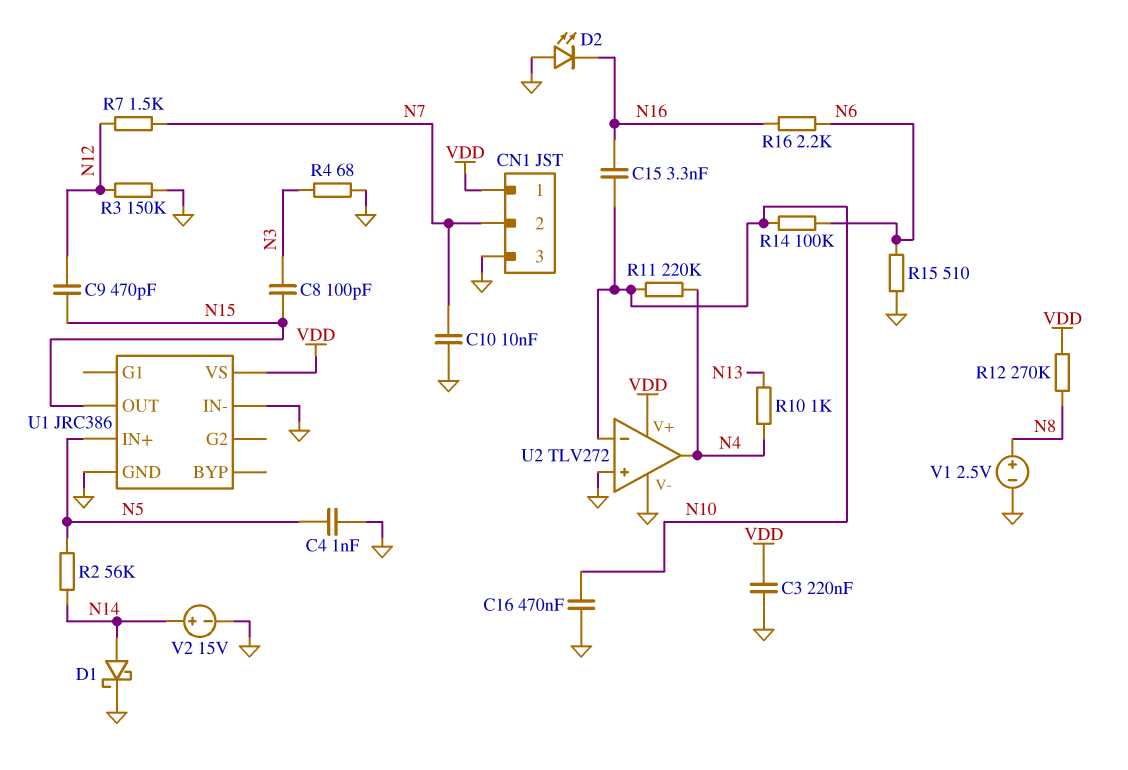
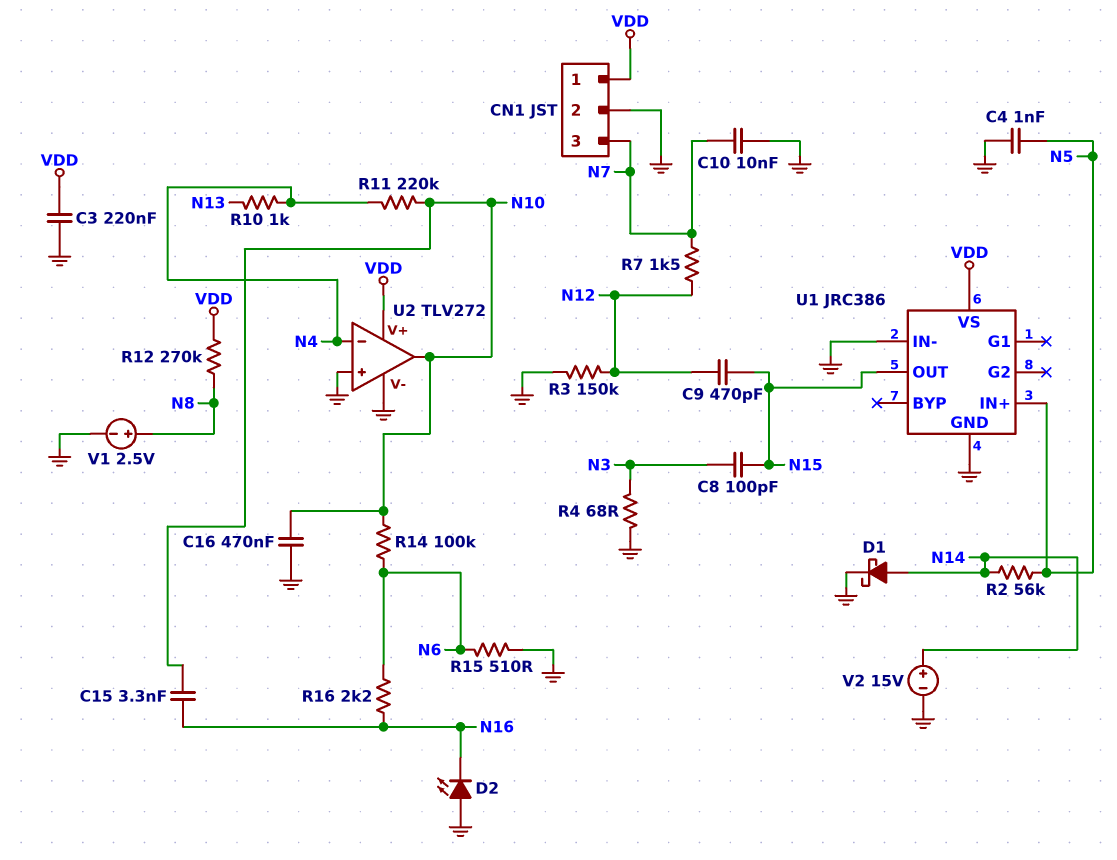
CN1 pin 2: N7 -> GND
CN1 pin 3: GND -> N7
U2 pin in-: N10 -> N4
U2 pin out: N4 -> N10

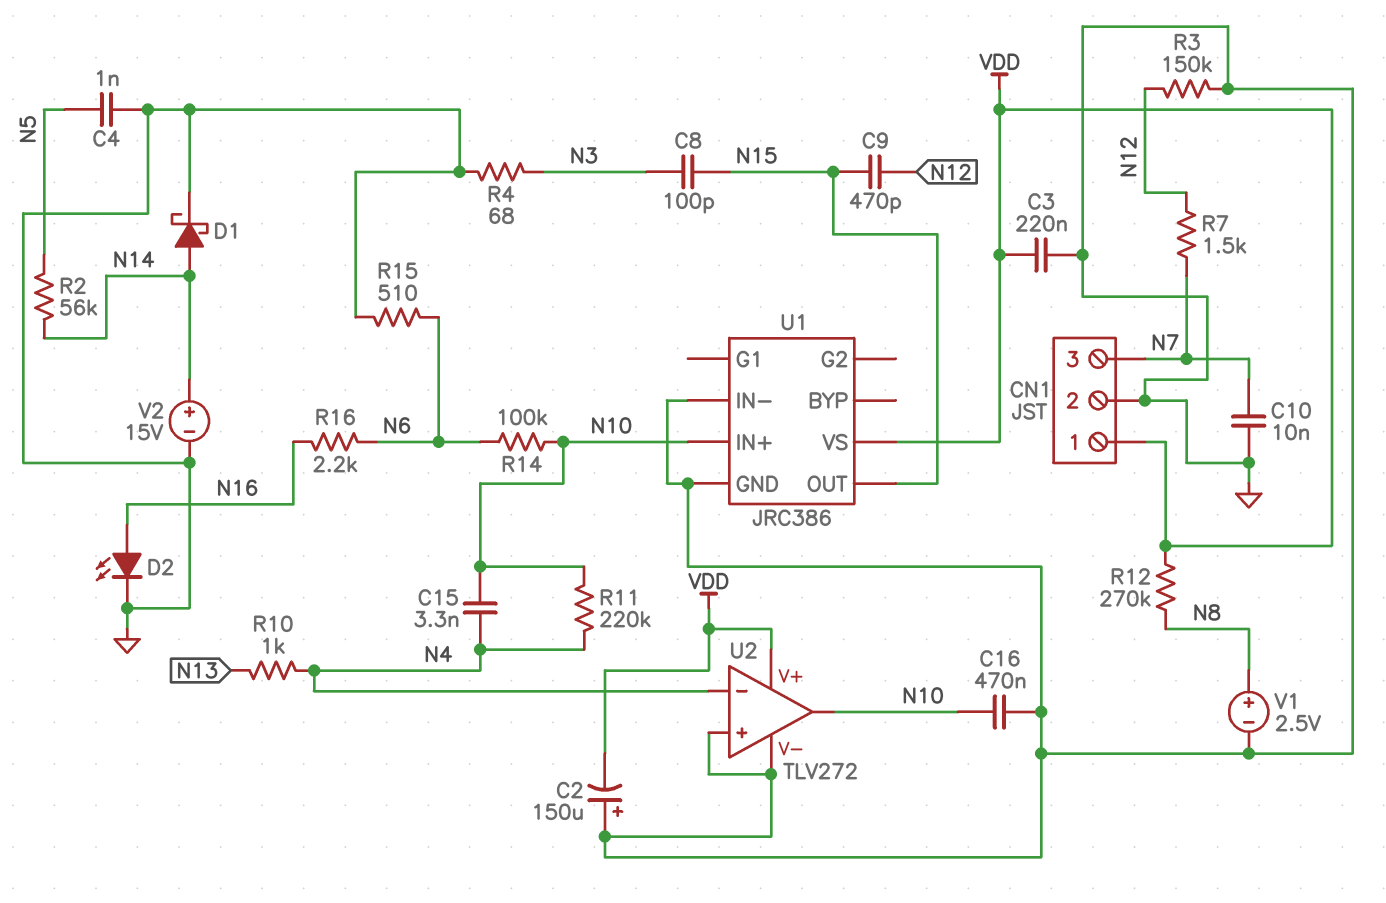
C2: none -> 150uF (plus GND, minus VDD)
C15: 3.3nF (N10, N16) -> 3.3nF (N4, N10)
D2: LED (A GND, K N16) -> LED (A N16, K GND)
U1 pin IN+: N5 -> N10

